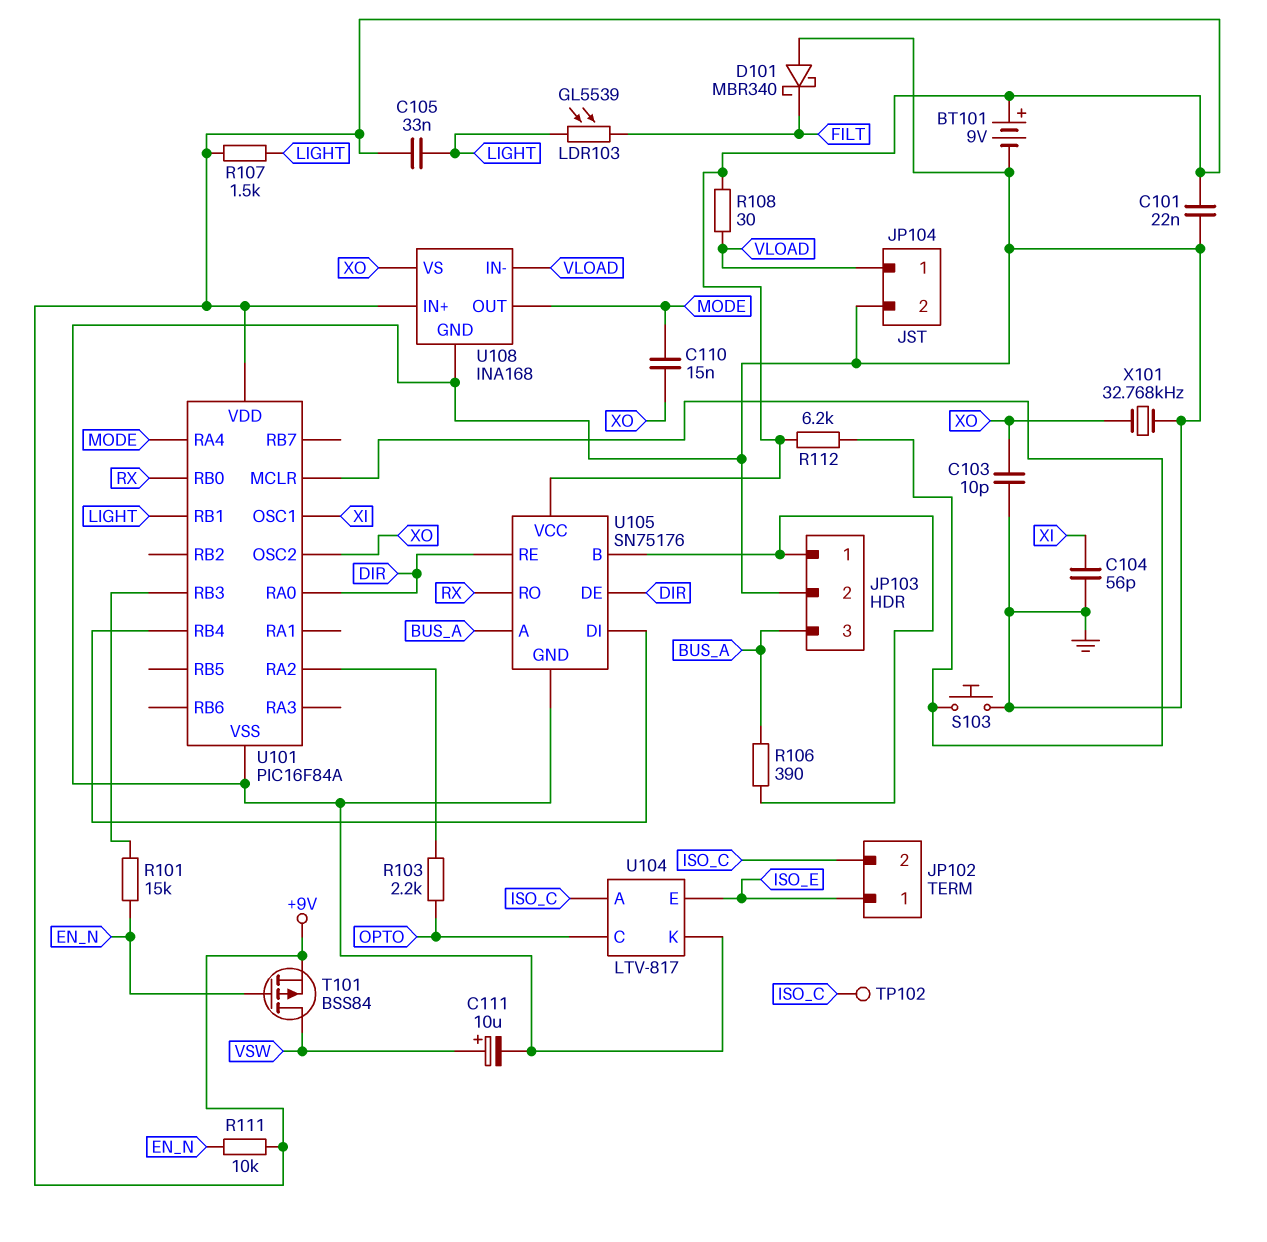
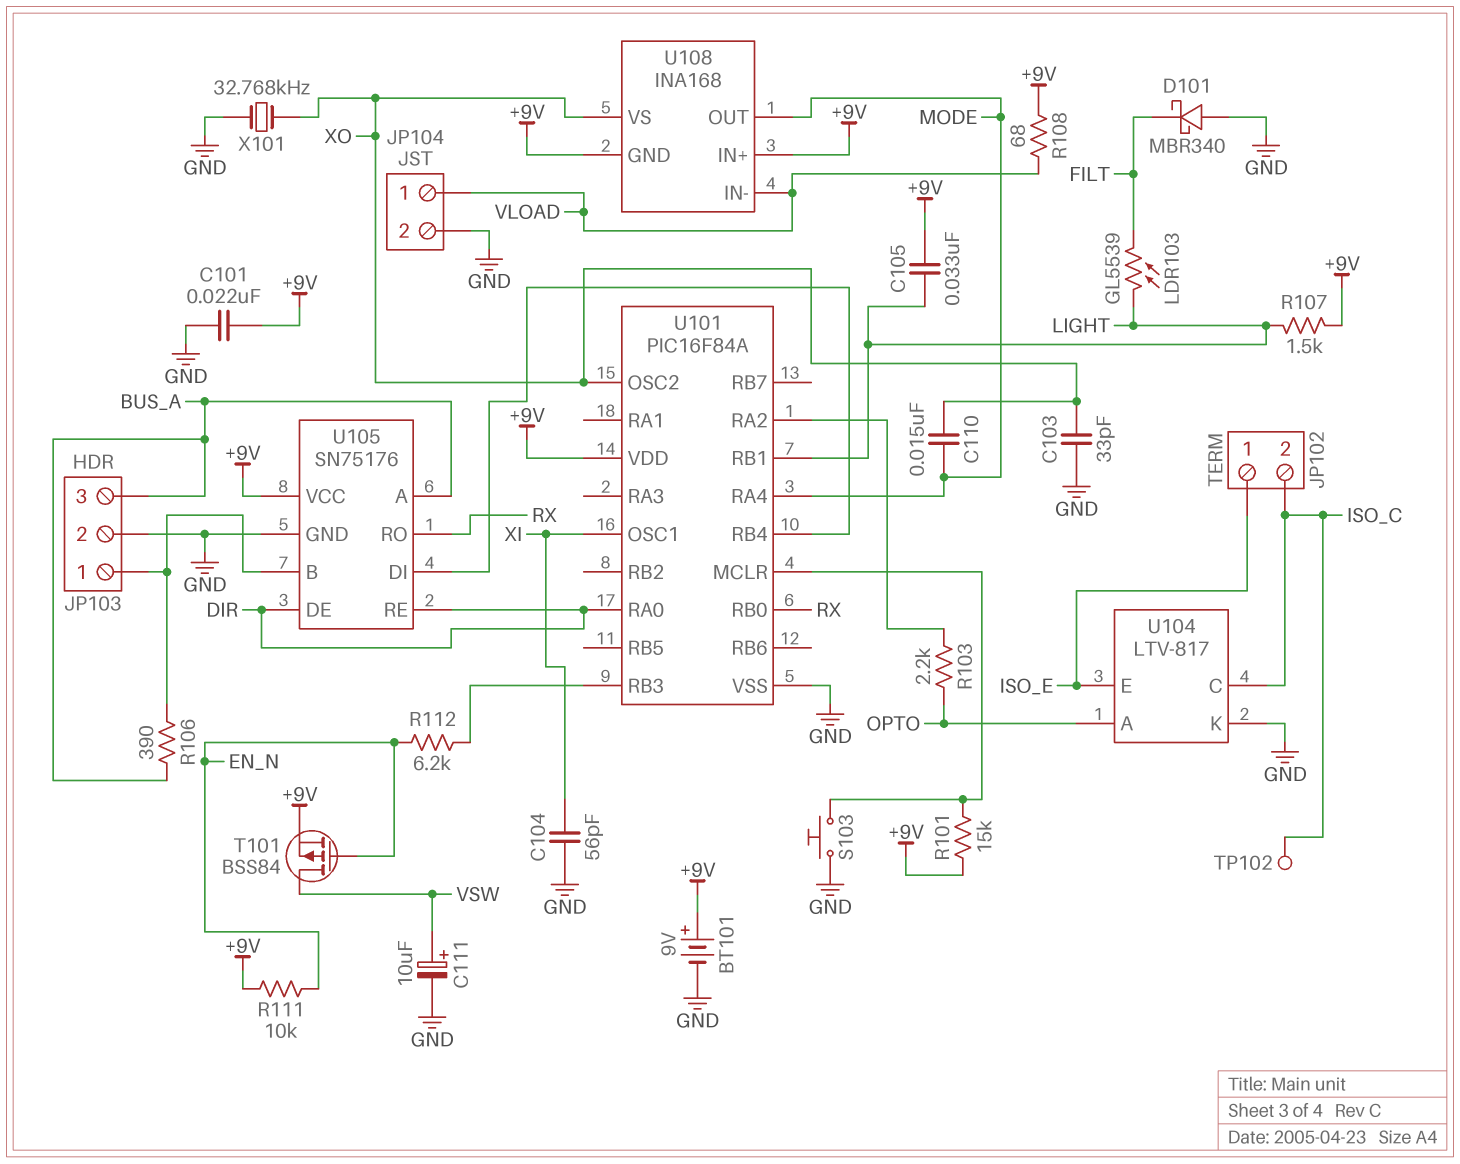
C103: 10pF (GND, XO) -> 33pF (GND, XO)
R101: 15k (EN_N, U101/RB3) -> 15k (+9V, U101/MCLR)
R108: 30 (+9V, VLOAD) -> 68 (+9V, VLOAD)
R112: 6.2k (+9V, U101/MCLR) -> 6.2k (EN_N, U101/RB3)
U104 pin A: ISO_C -> OPTO
U104 pin C: OPTO -> ISO_C
U108 pin GND: GND -> +9V

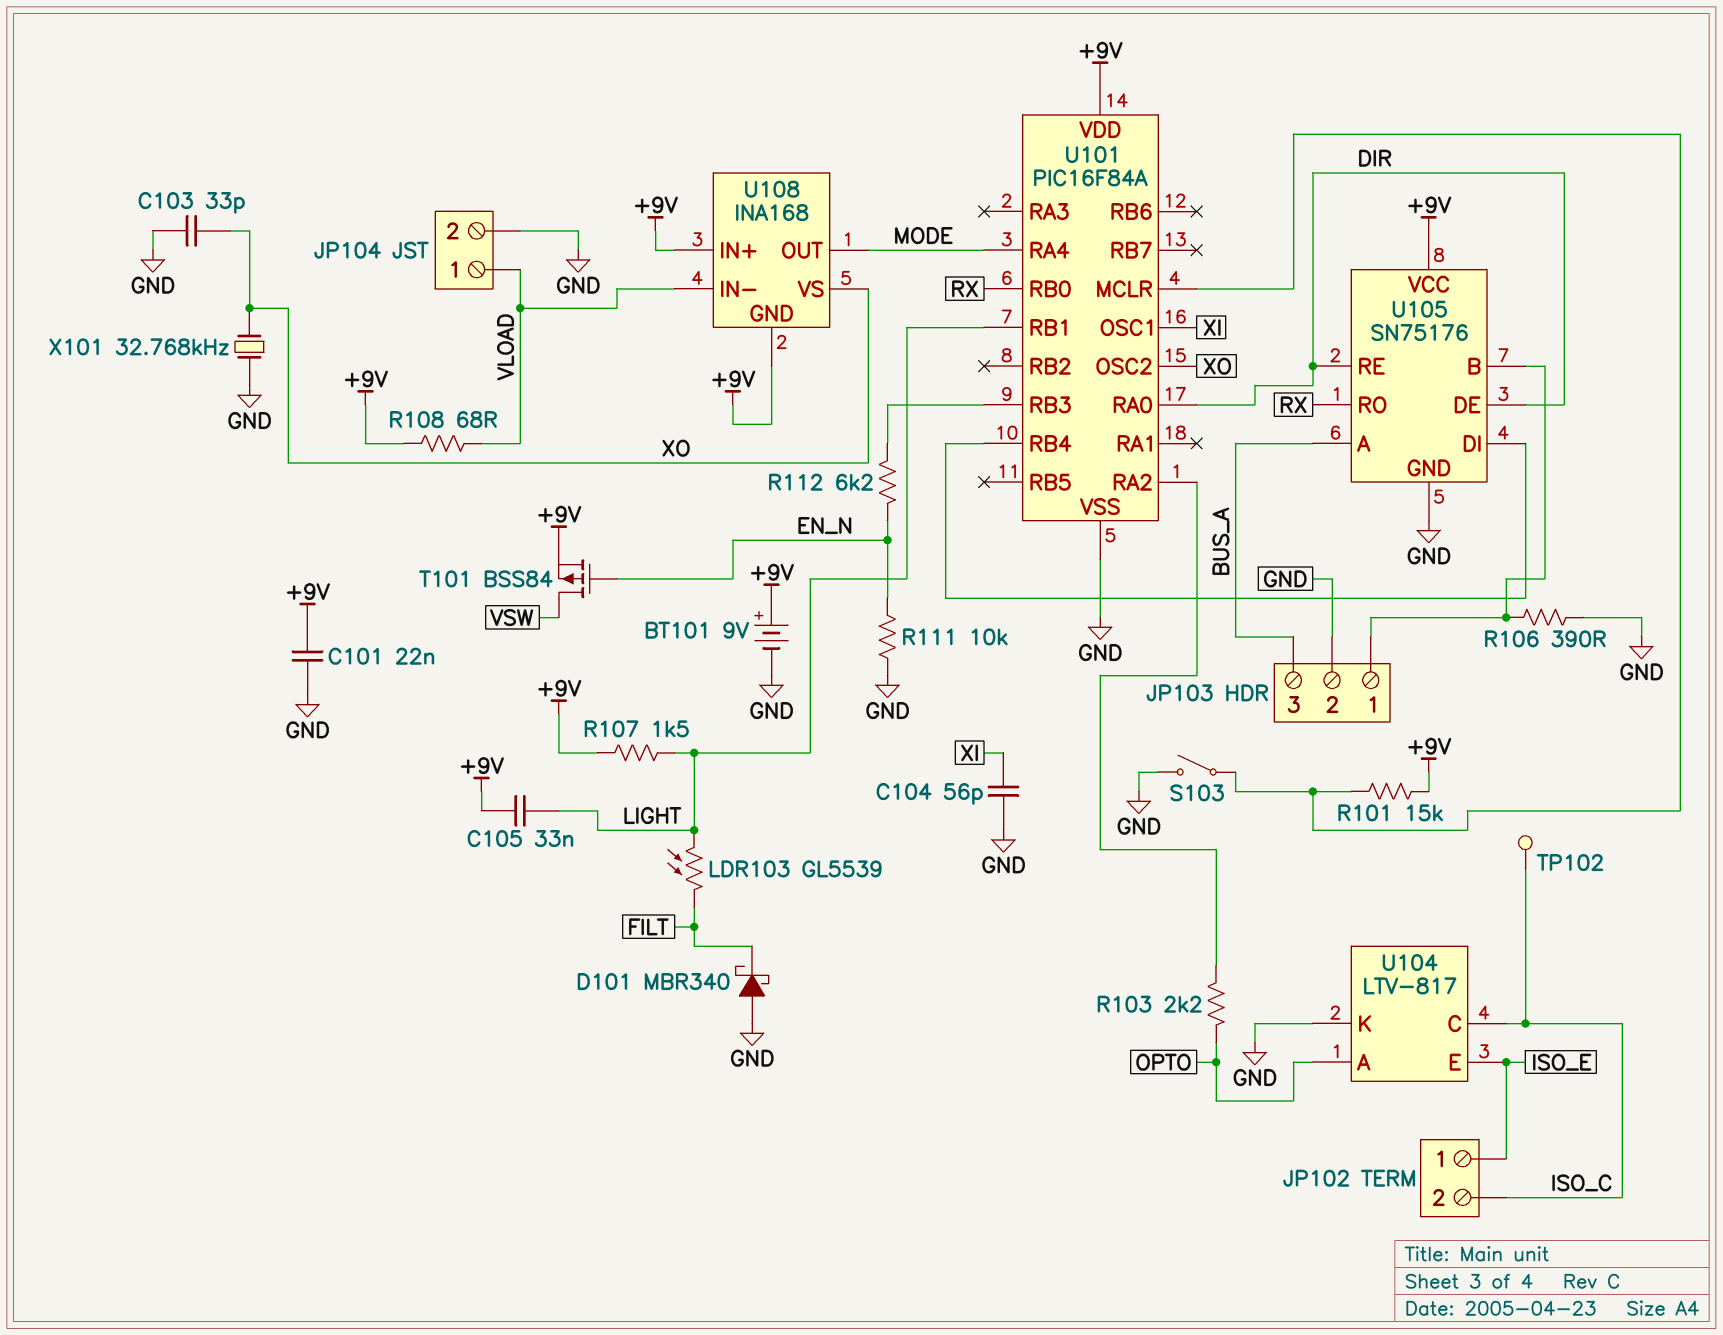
C110: 15nF (MODE, XO) -> none
C111: 10uF (plus VSW, minus GND) -> none
R106: 390 (BUS_A, JP103/1) -> 390 (GND, JP103/1)
R111: 10k (+9V, EN_N) -> 10k (EN_N, GND)
S103: button (GND, U101/MCLR) -> switch (GND, U101/MCLR)

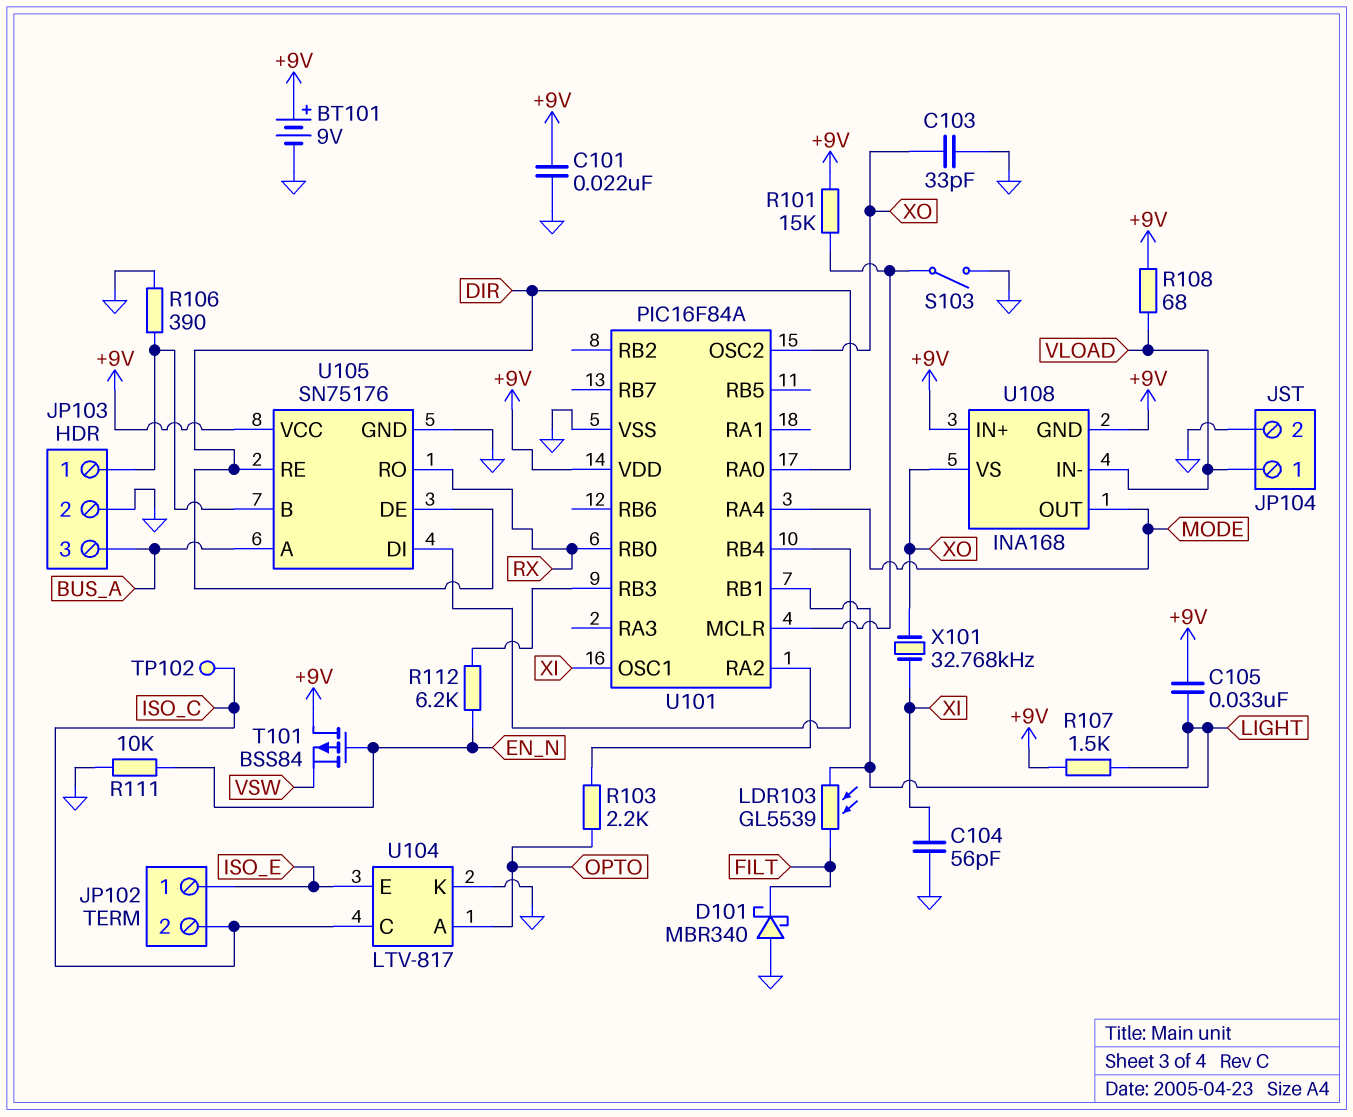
T101: PMOS BSS84 (G EN_N, D VSW, S +9V) -> PMOS BSS84 (G EN_N, D +9V, S VSW)
X101: 32.768kHz (GND, XO) -> 32.768kHz (XI, XO)

